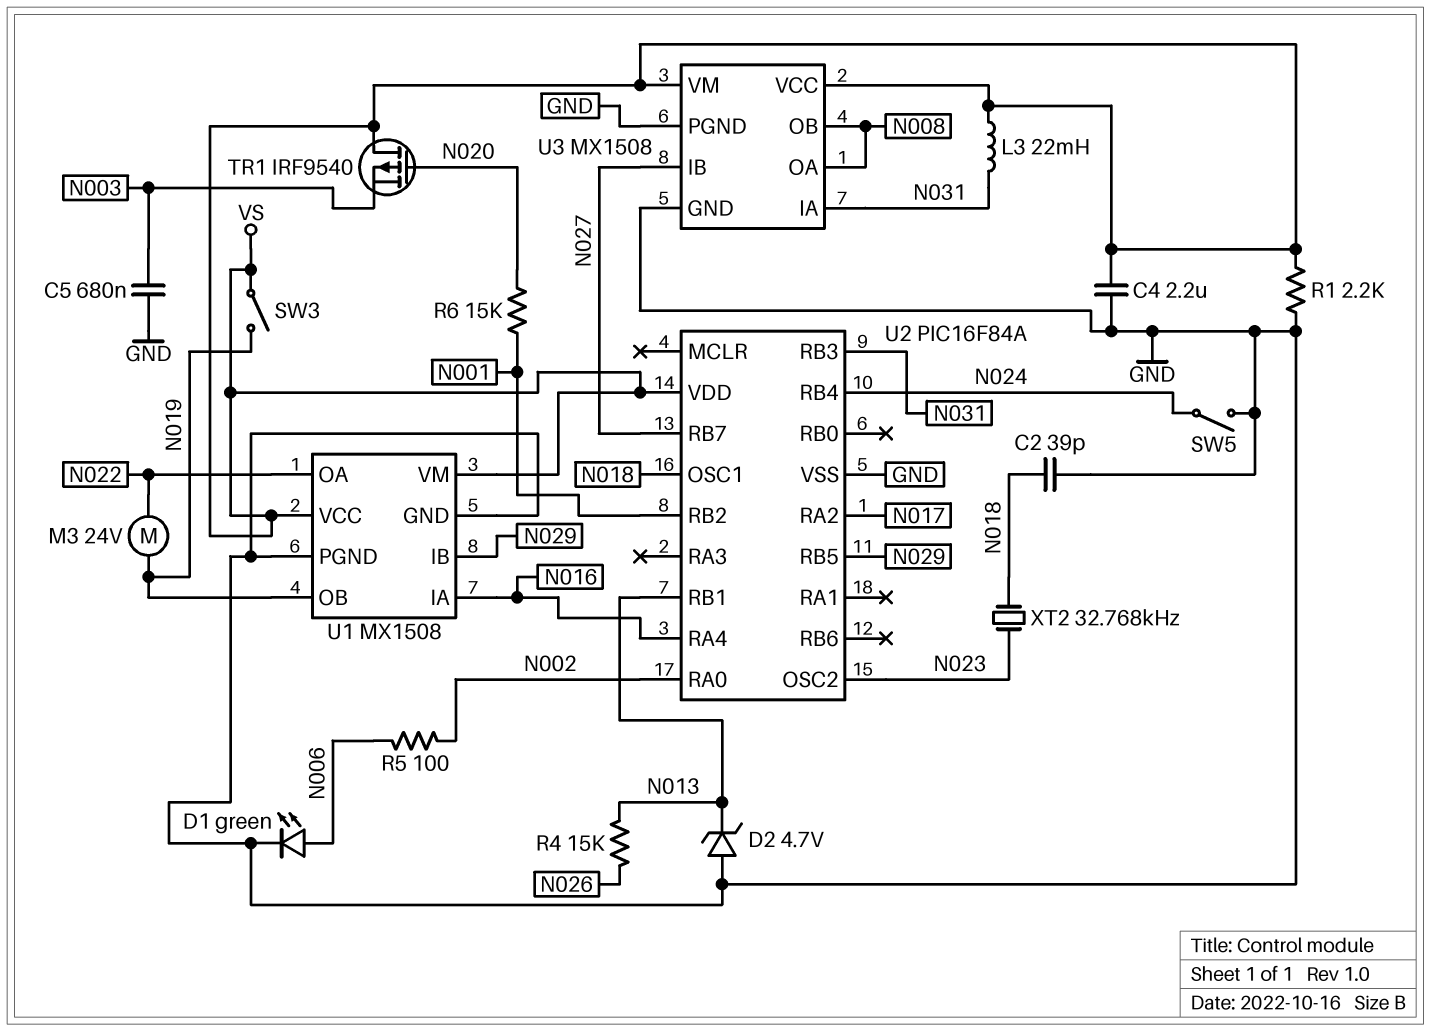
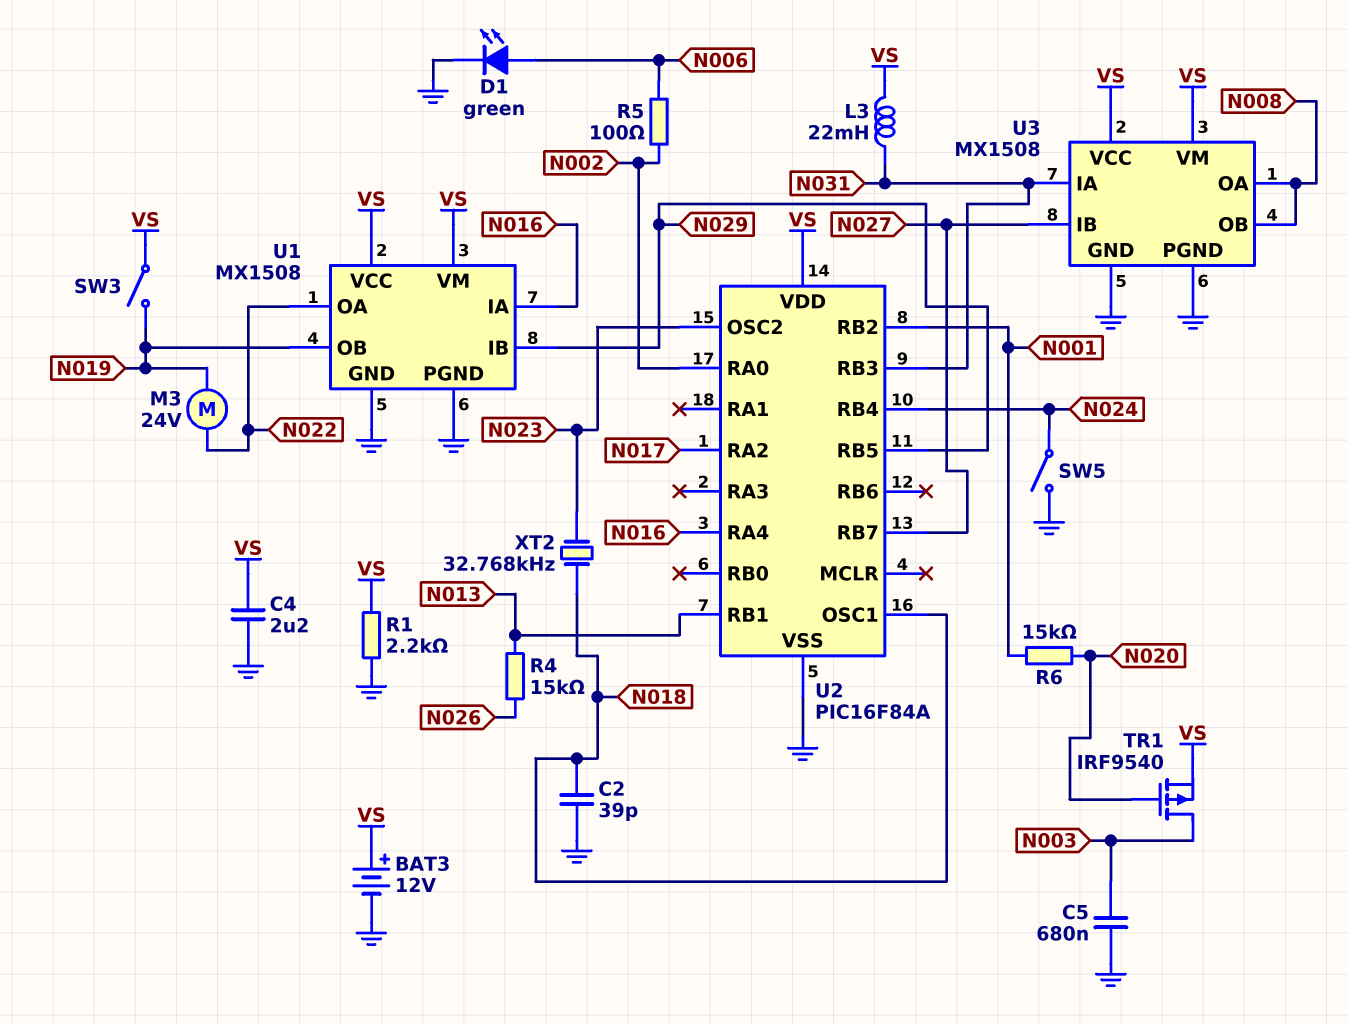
BAT3: none -> 12V (plus VS, minus GND)
D2: zener 4.7V (A GND, K N013) -> none
TR1: PMOS IRF9540 (G N020, D VS, S N003) -> PMOS IRF9540 (G N020, D N003, S VS)

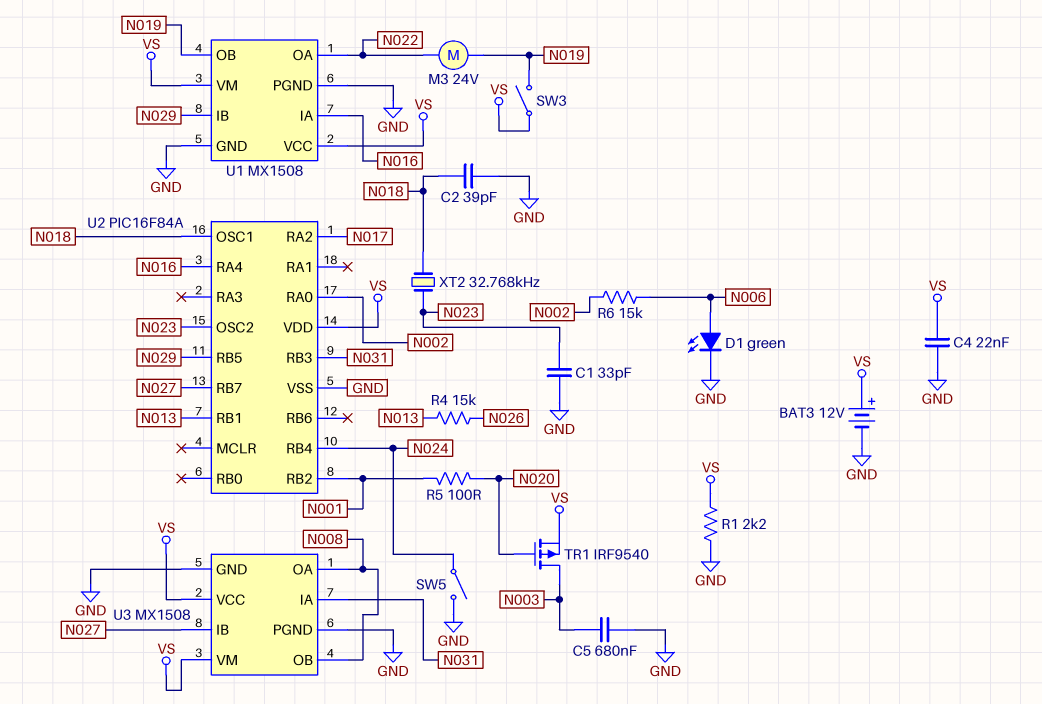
C1: none -> 33pF (GND, N023)
C4: 2.2uF (GND, VS) -> 22nF (GND, VS)
L3: 22mH (N031, VS) -> none
R5: 100 (N002, N006) -> 100 (N001, N020)
R6: 15k (N001, N020) -> 15k (N002, N006)

